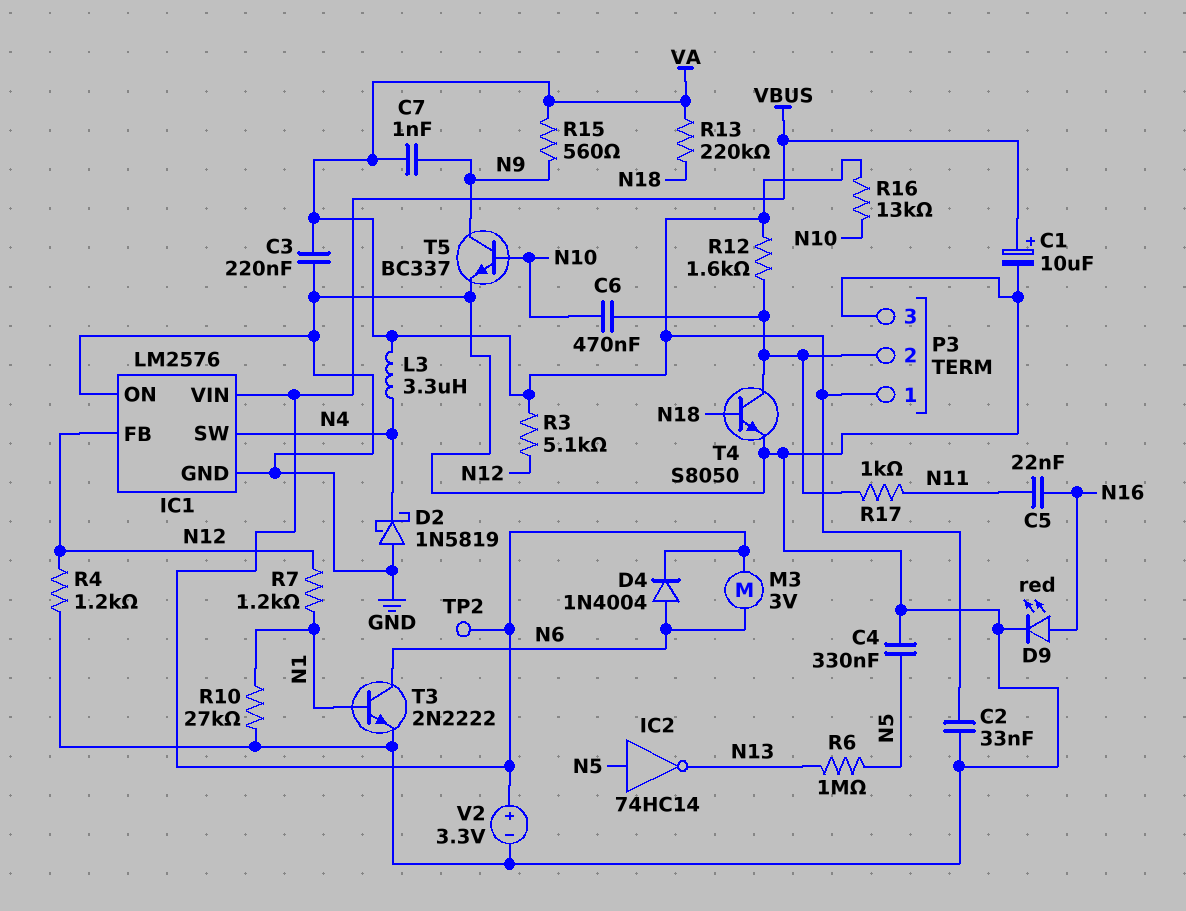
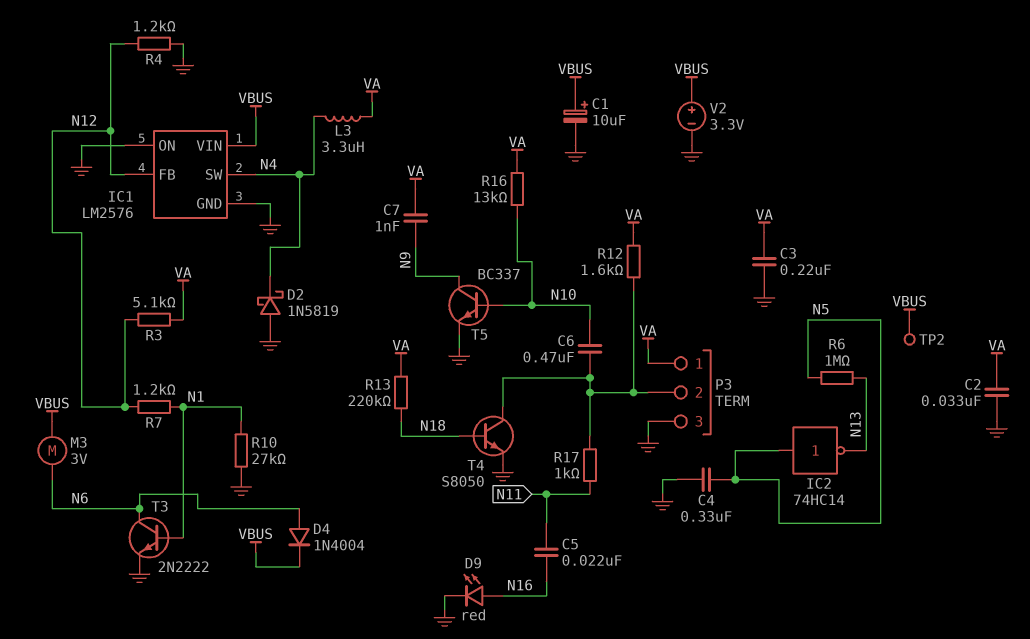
R15: 560 (N9, VA) -> none

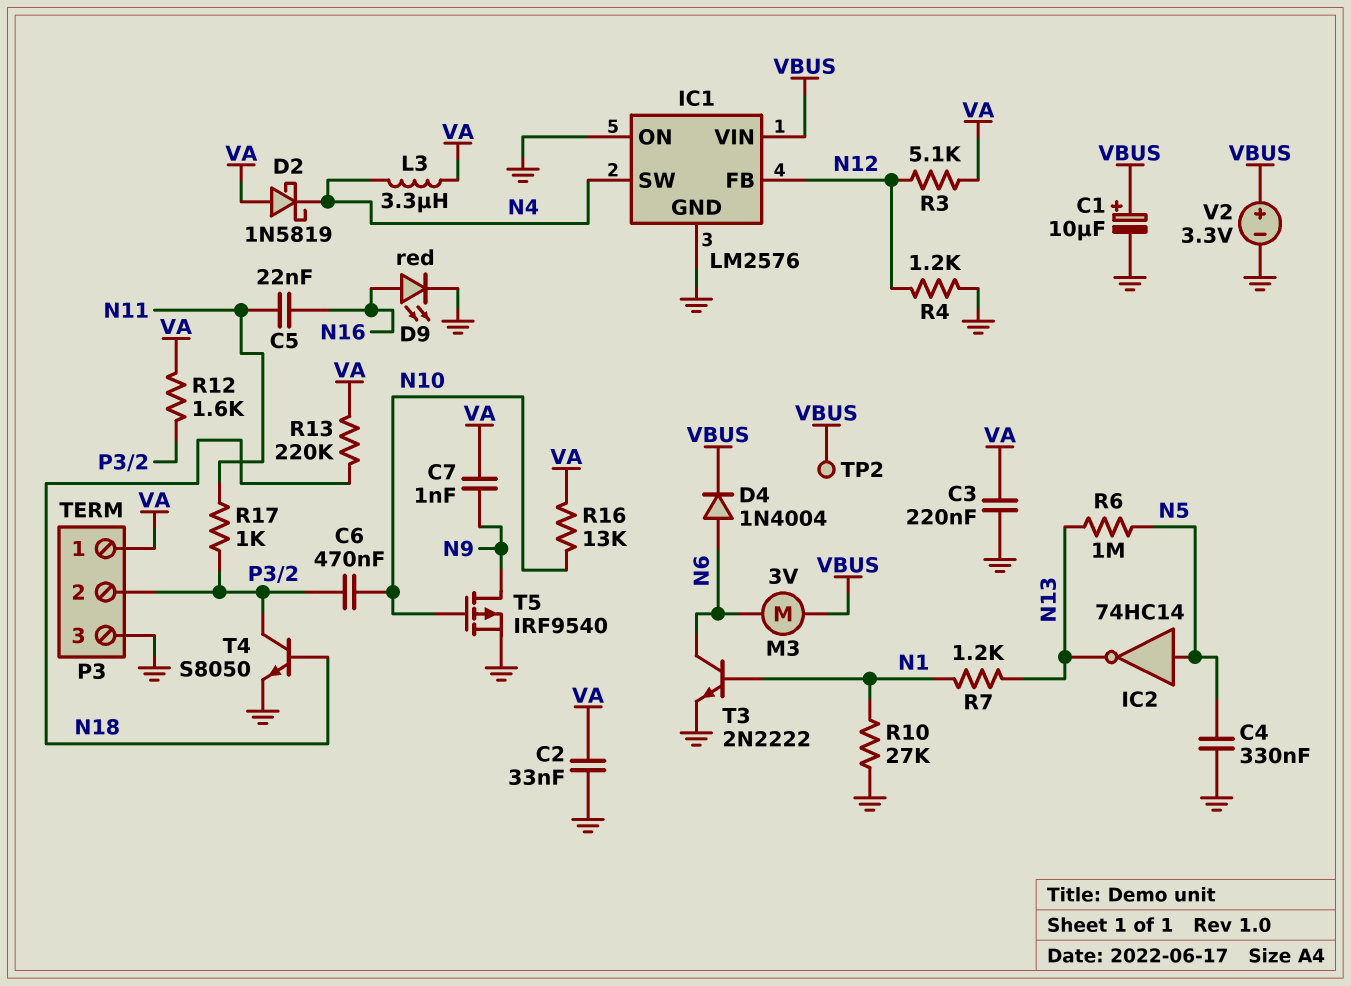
D2: schottky 1N5819 (A GND, K N4) -> schottky 1N5819 (A VA, K N4)
R7: 1.2k (N1, N12) -> 1.2k (N1, N13)
T5: NPN BC337 (B N10, C N9, E GND) -> PMOS IRF9540 (G N10, D N9, S GND)

